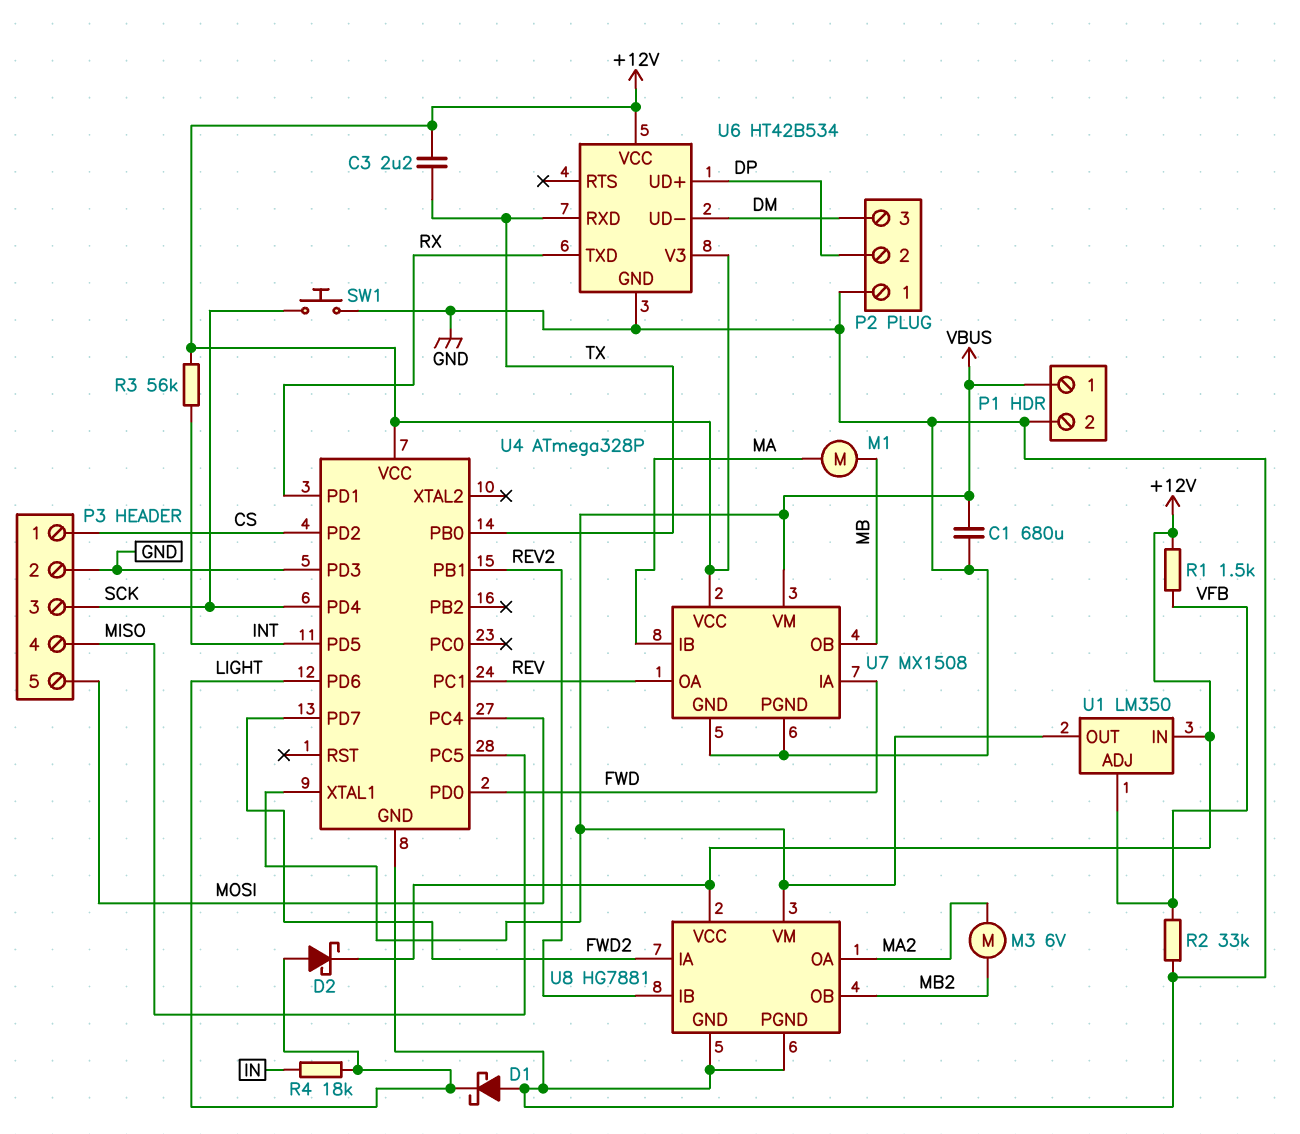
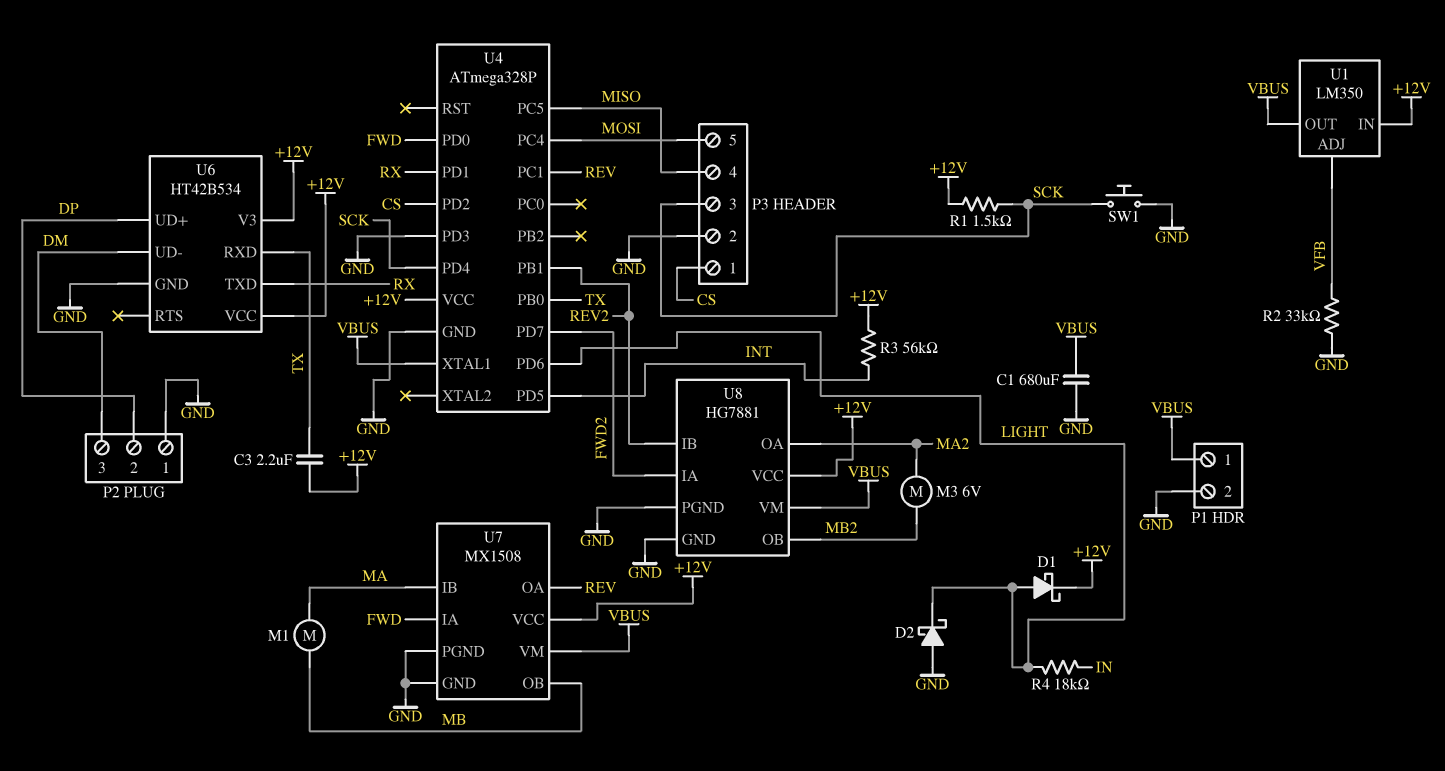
D1: schottky (A GND, K LIGHT) -> schottky (A LIGHT, K +12V)
D2: schottky (A LIGHT, K +12V) -> schottky (A GND, K LIGHT)
R1: 1.5k (+12V, VFB) -> 1.5k (+12V, SCK)

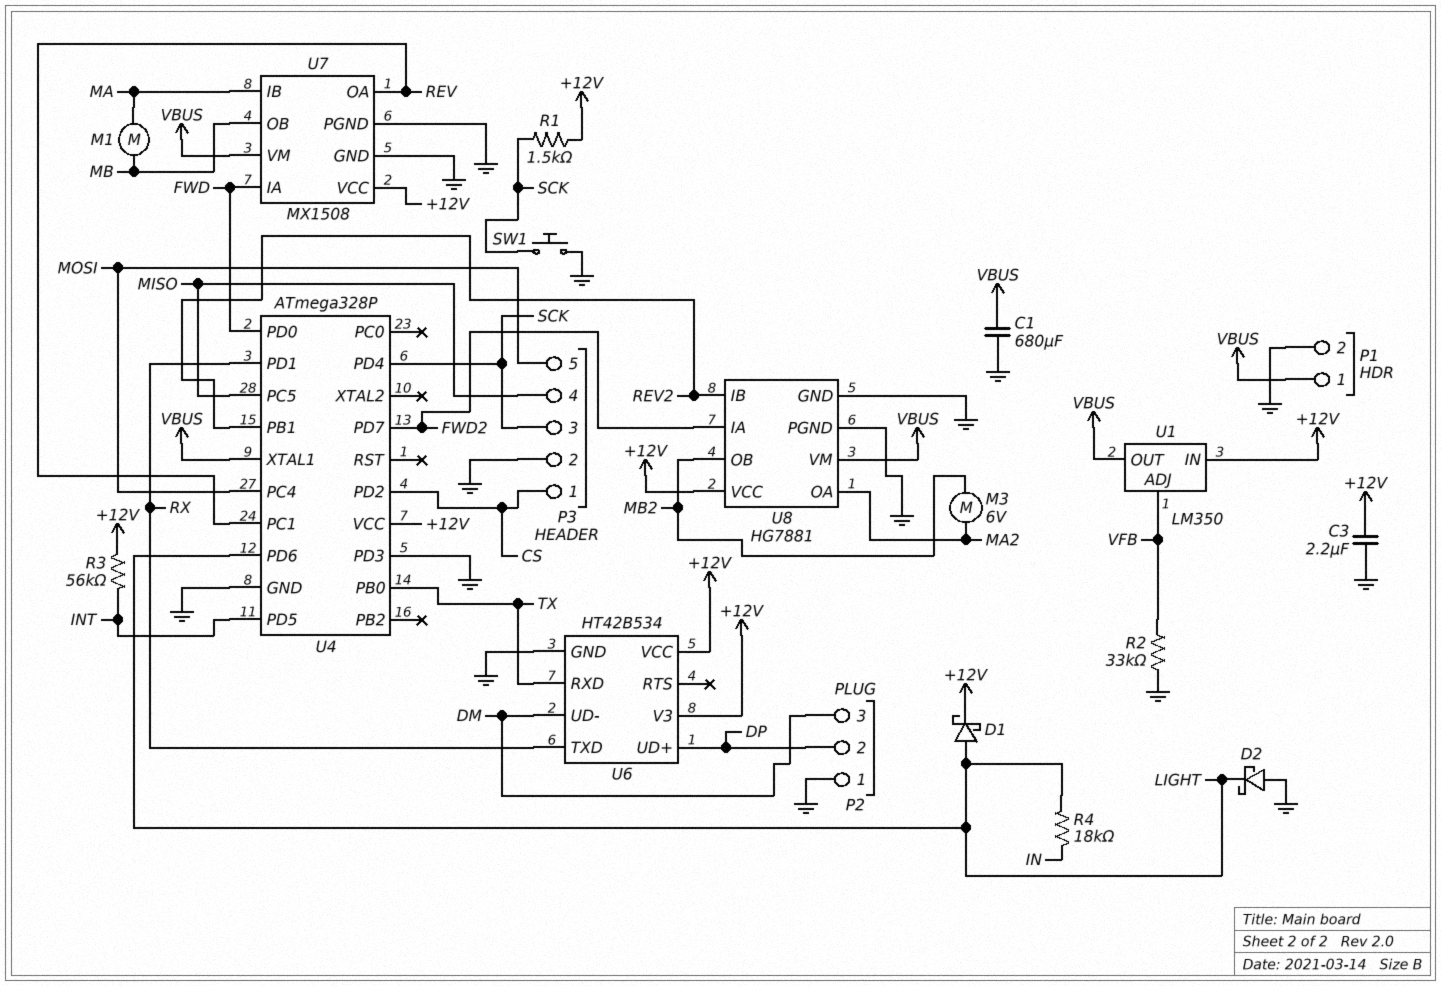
C3: 2.2uF (+12V, TX) -> 2.2uF (+12V, GND)

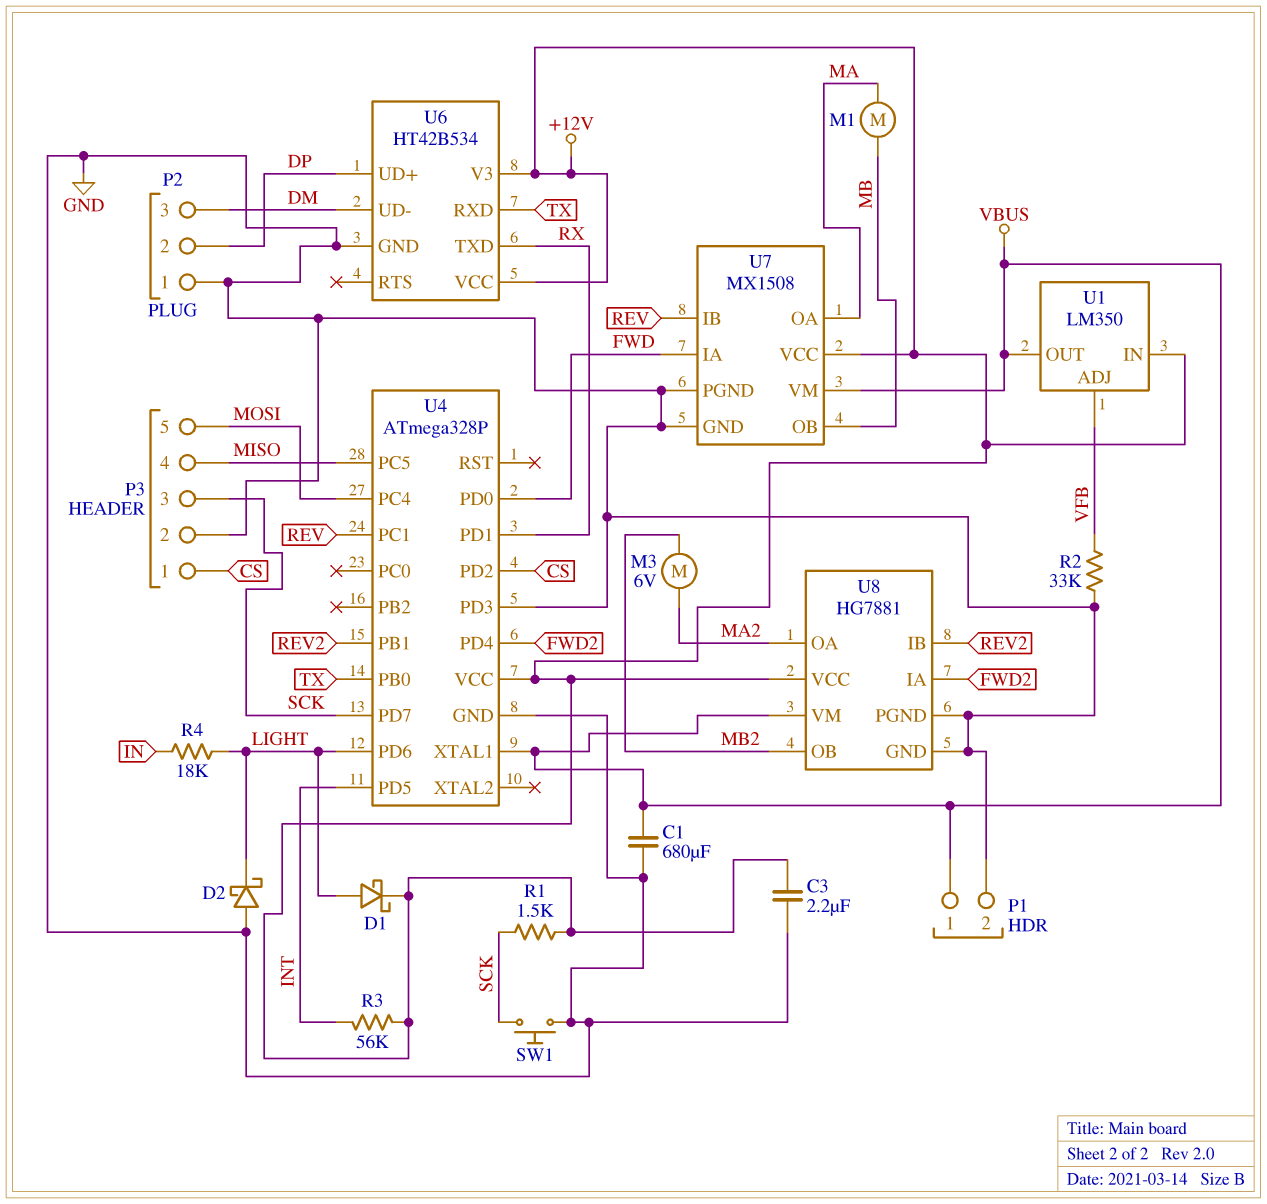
U4 pin PD4: SCK -> FWD2
U4 pin PD7: FWD2 -> SCK
U7 pin IB: MA -> REV
U7 pin OA: REV -> MA

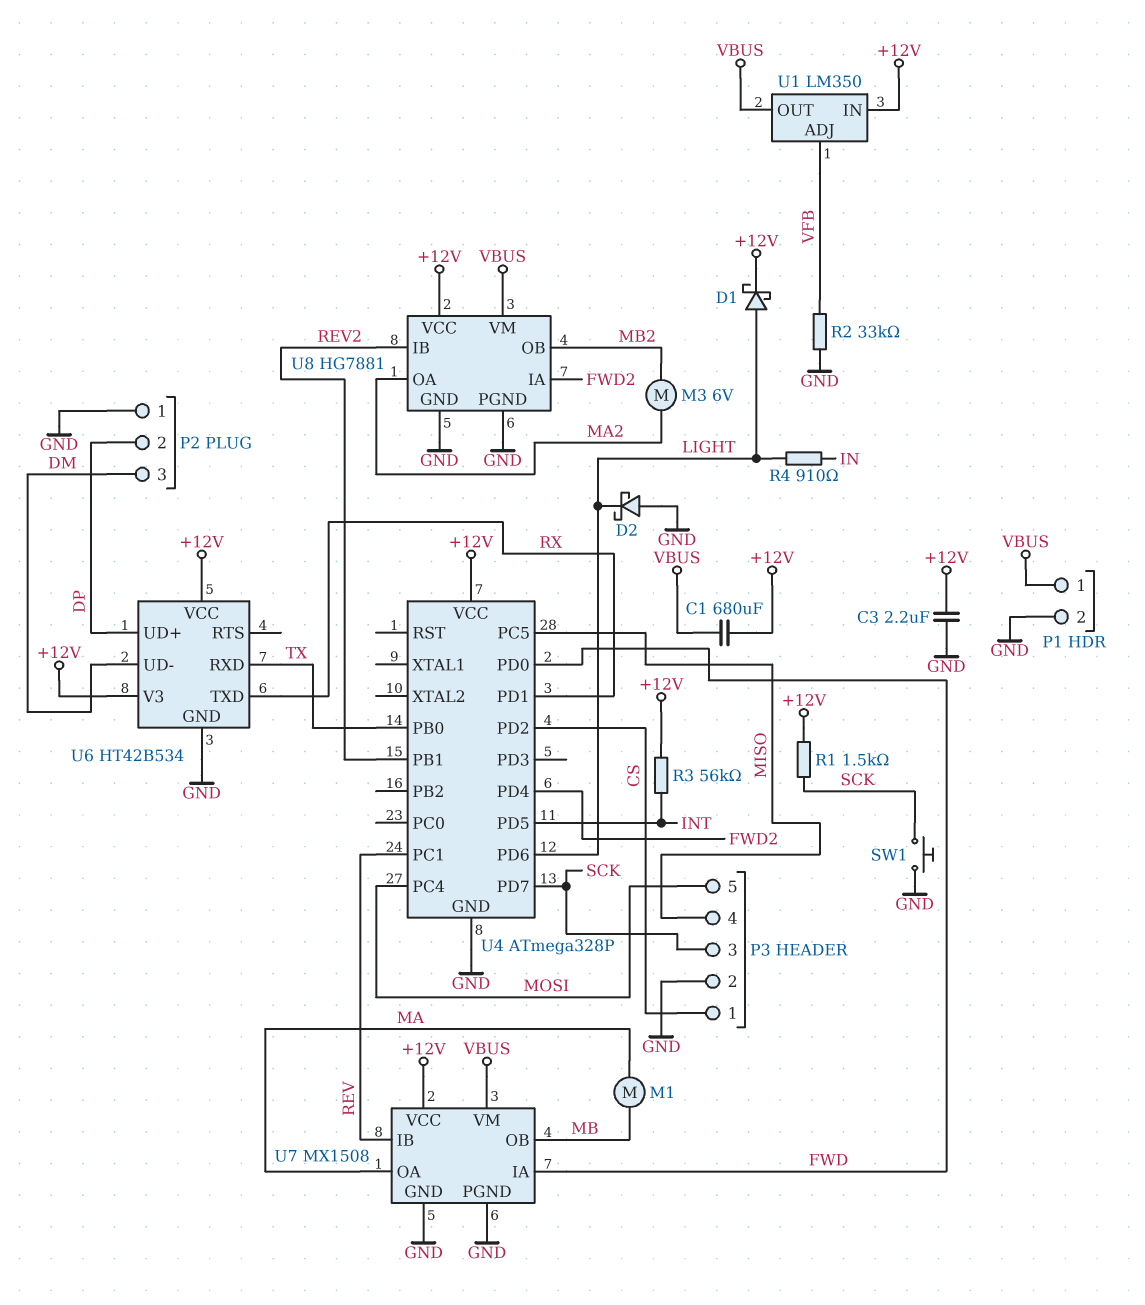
C1: 680uF (GND, VBUS) -> 680uF (+12V, VBUS)
R4: 18k (IN, LIGHT) -> 910 (IN, LIGHT)
U4 pin PD3: GND -> none
U4 pin XTAL1: VBUS -> none

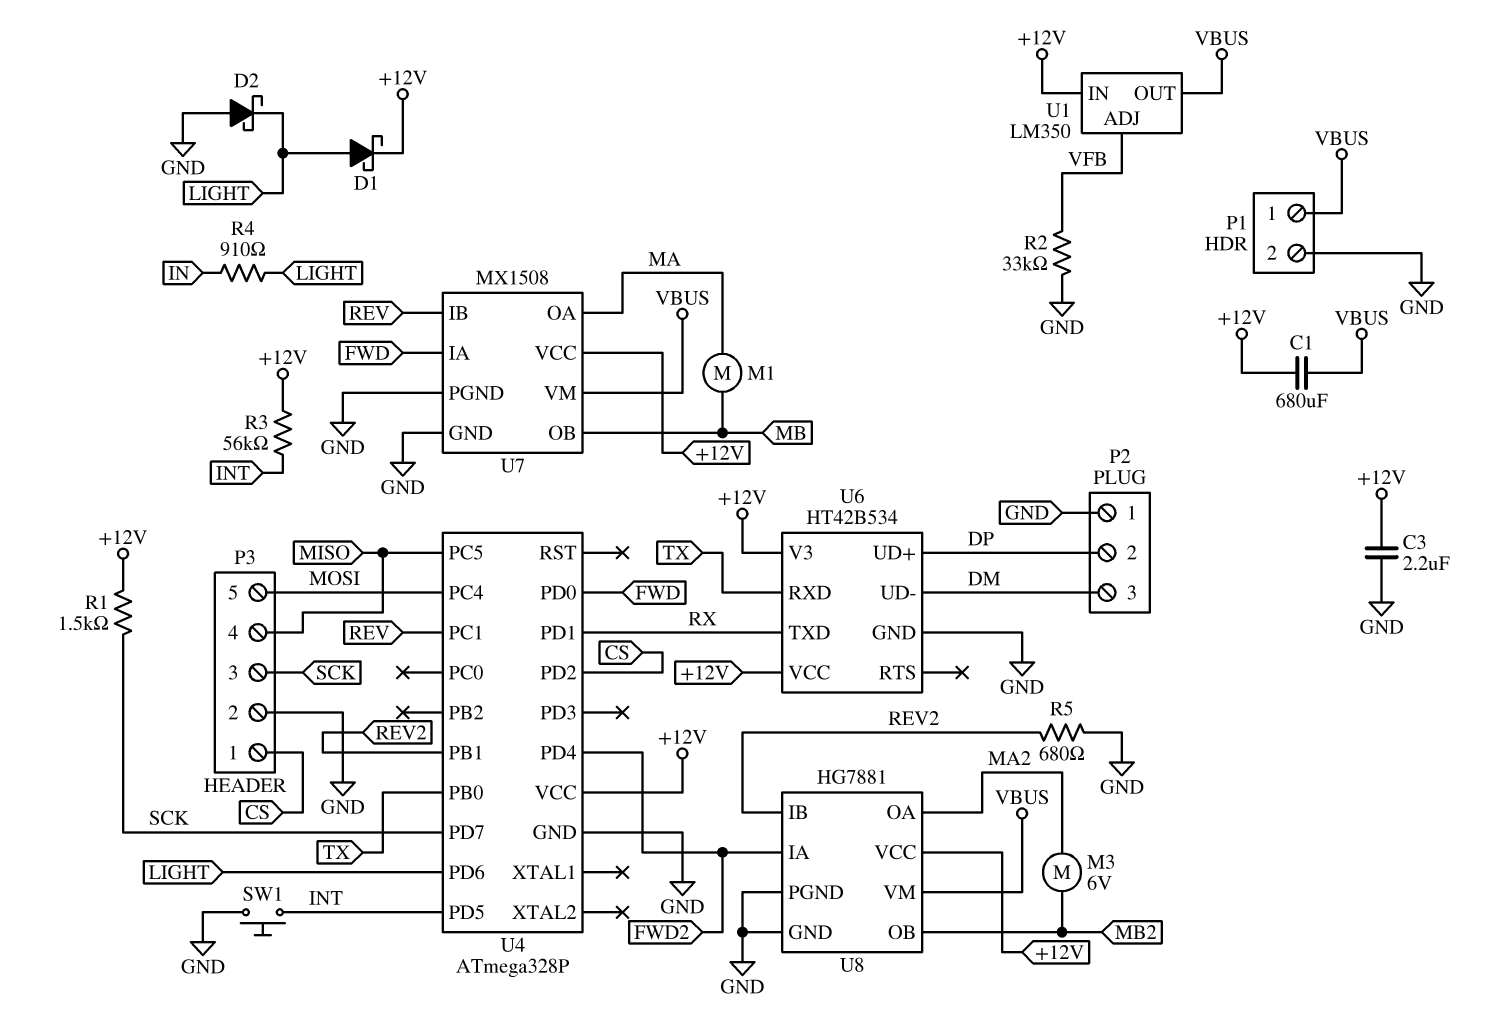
R5: none -> 680 (GND, REV2)
SW1: button (GND, SCK) -> button (GND, INT)

